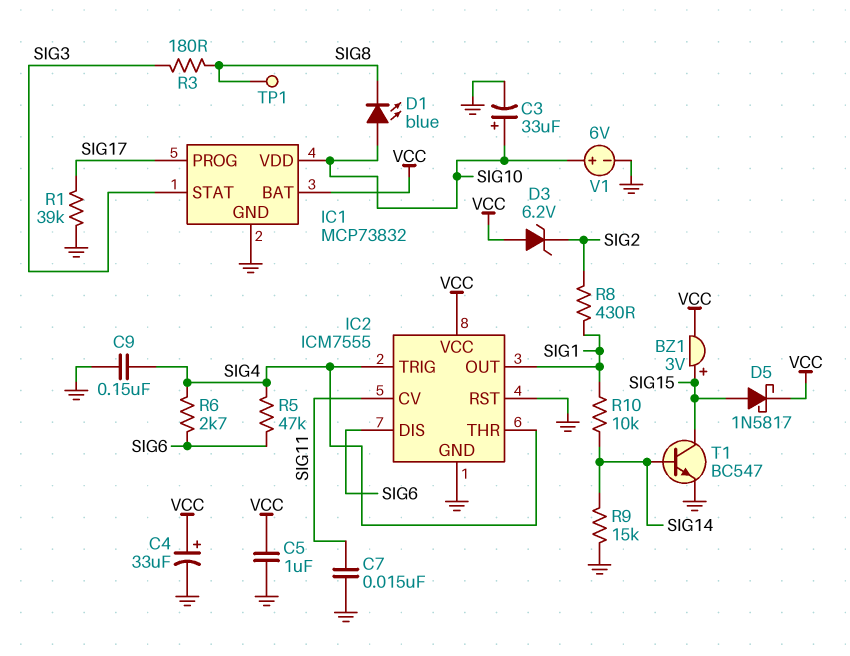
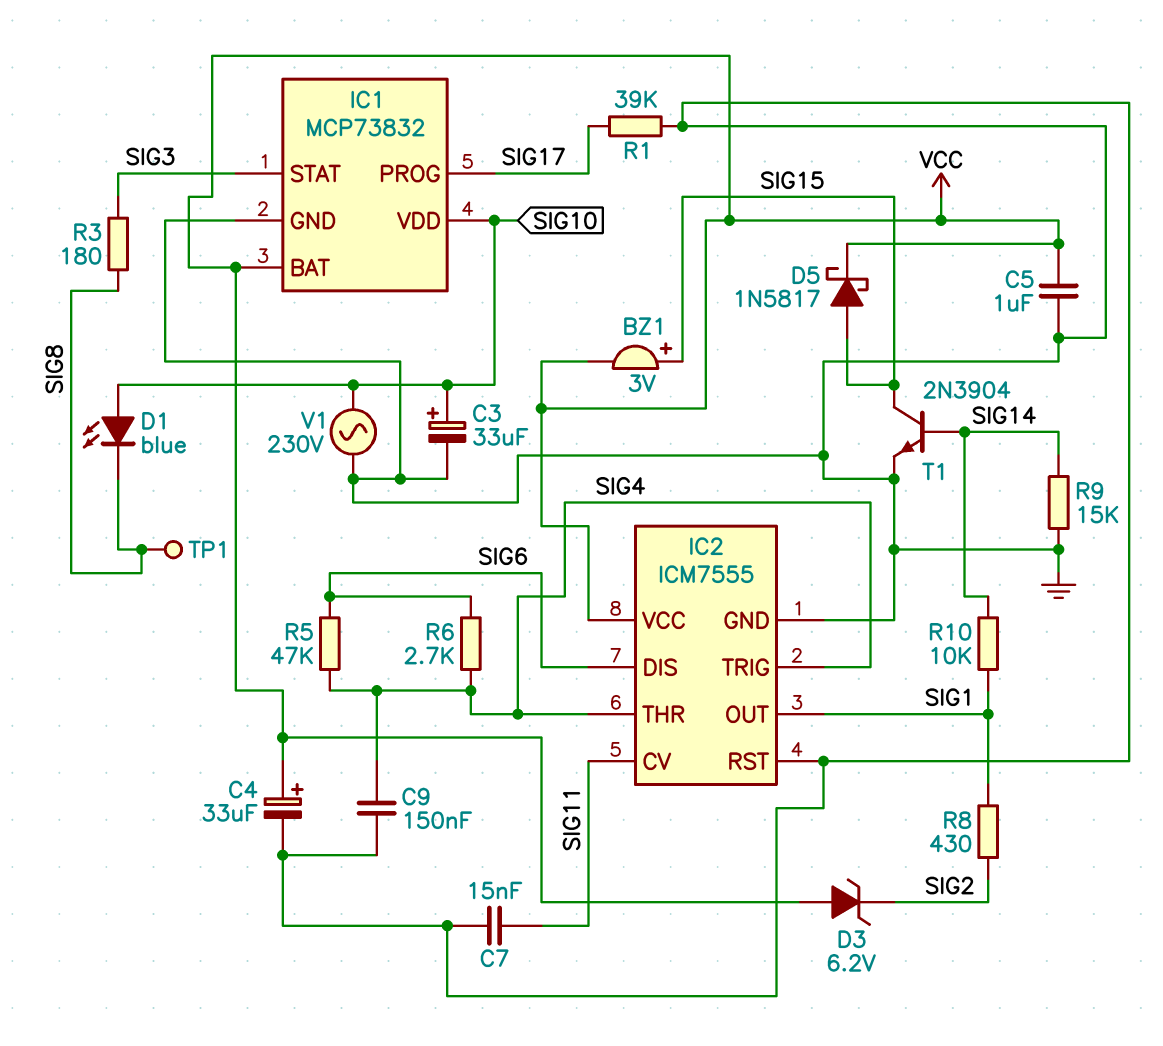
T1: NPN BC547 (B SIG14, C SIG15, E GND) -> NPN 2N3904 (B SIG14, C SIG15, E GND)
V1: 6V (plus SIG10, minus GND) -> AC 230V (GND, SIG10)

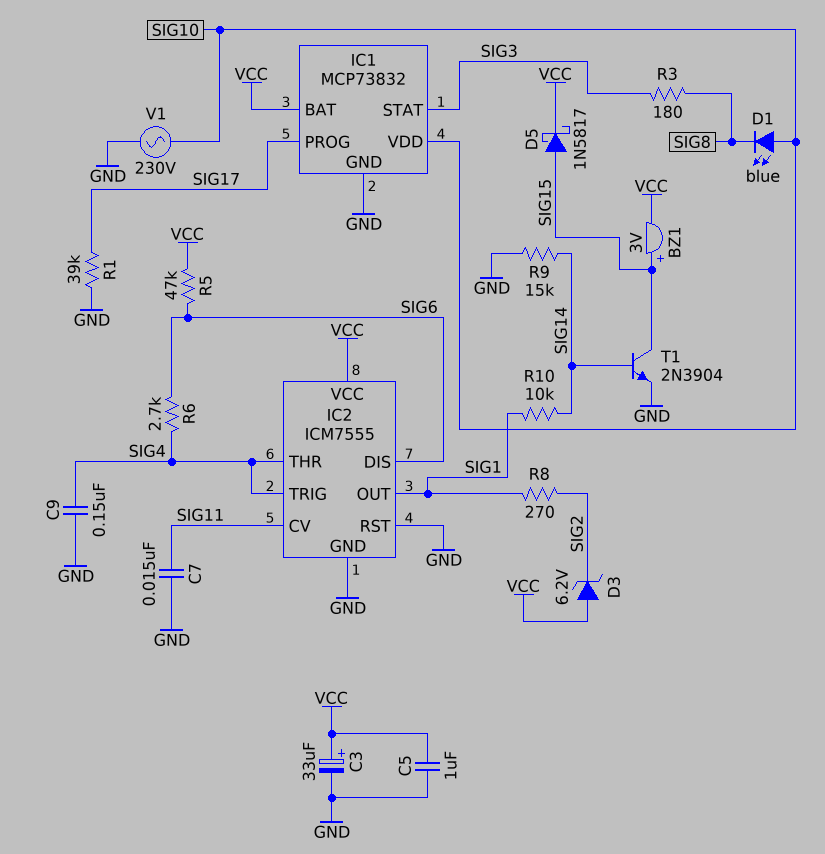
C3: 33uF (plus SIG10, minus GND) -> 33uF (plus VCC, minus GND)
C4: 33uF (plus VCC, minus GND) -> none
R5: 47k (SIG4, SIG6) -> 47k (SIG6, VCC)
R8: 430 (SIG1, SIG2) -> 270 (SIG1, SIG2)
TP1: test point (SIG8) -> none

